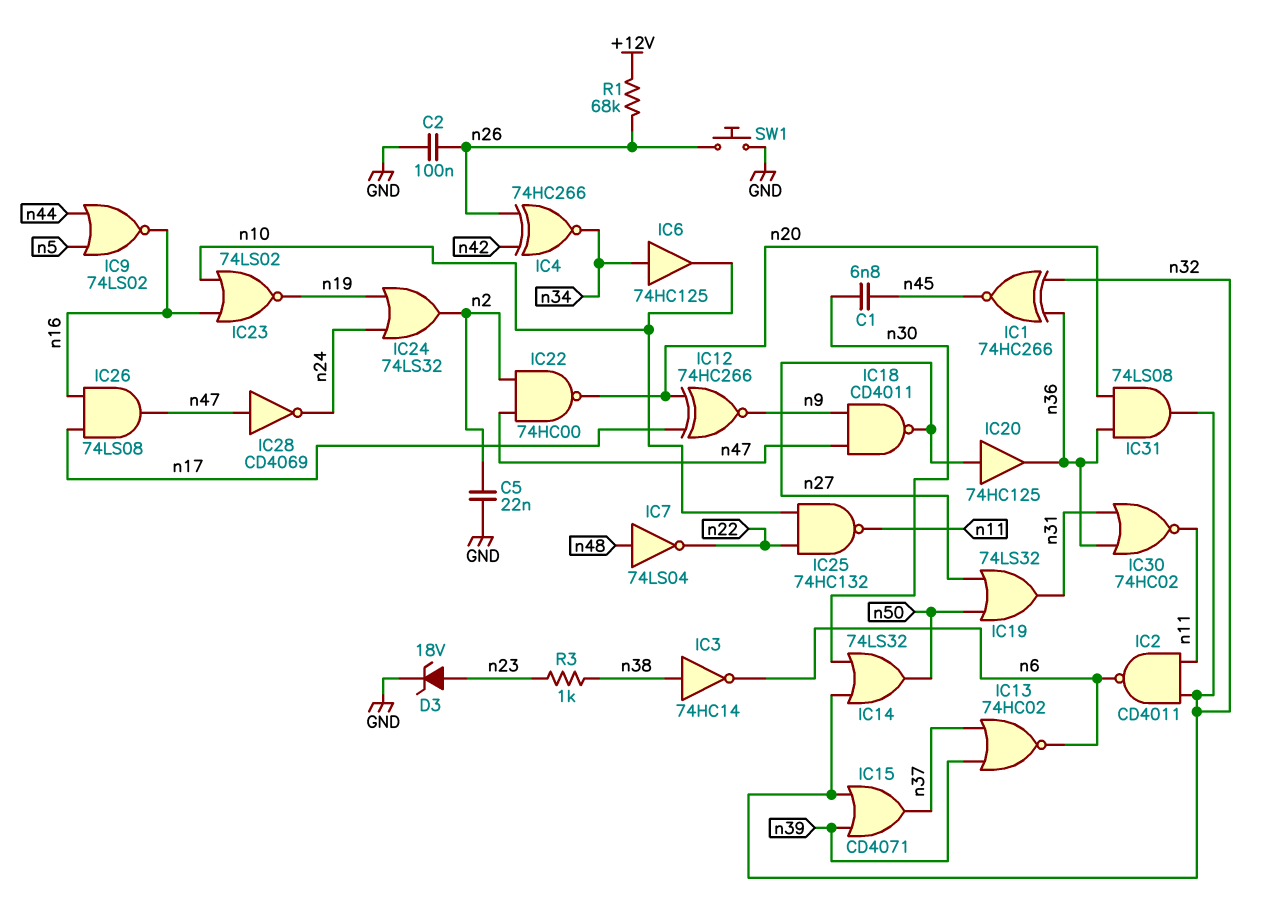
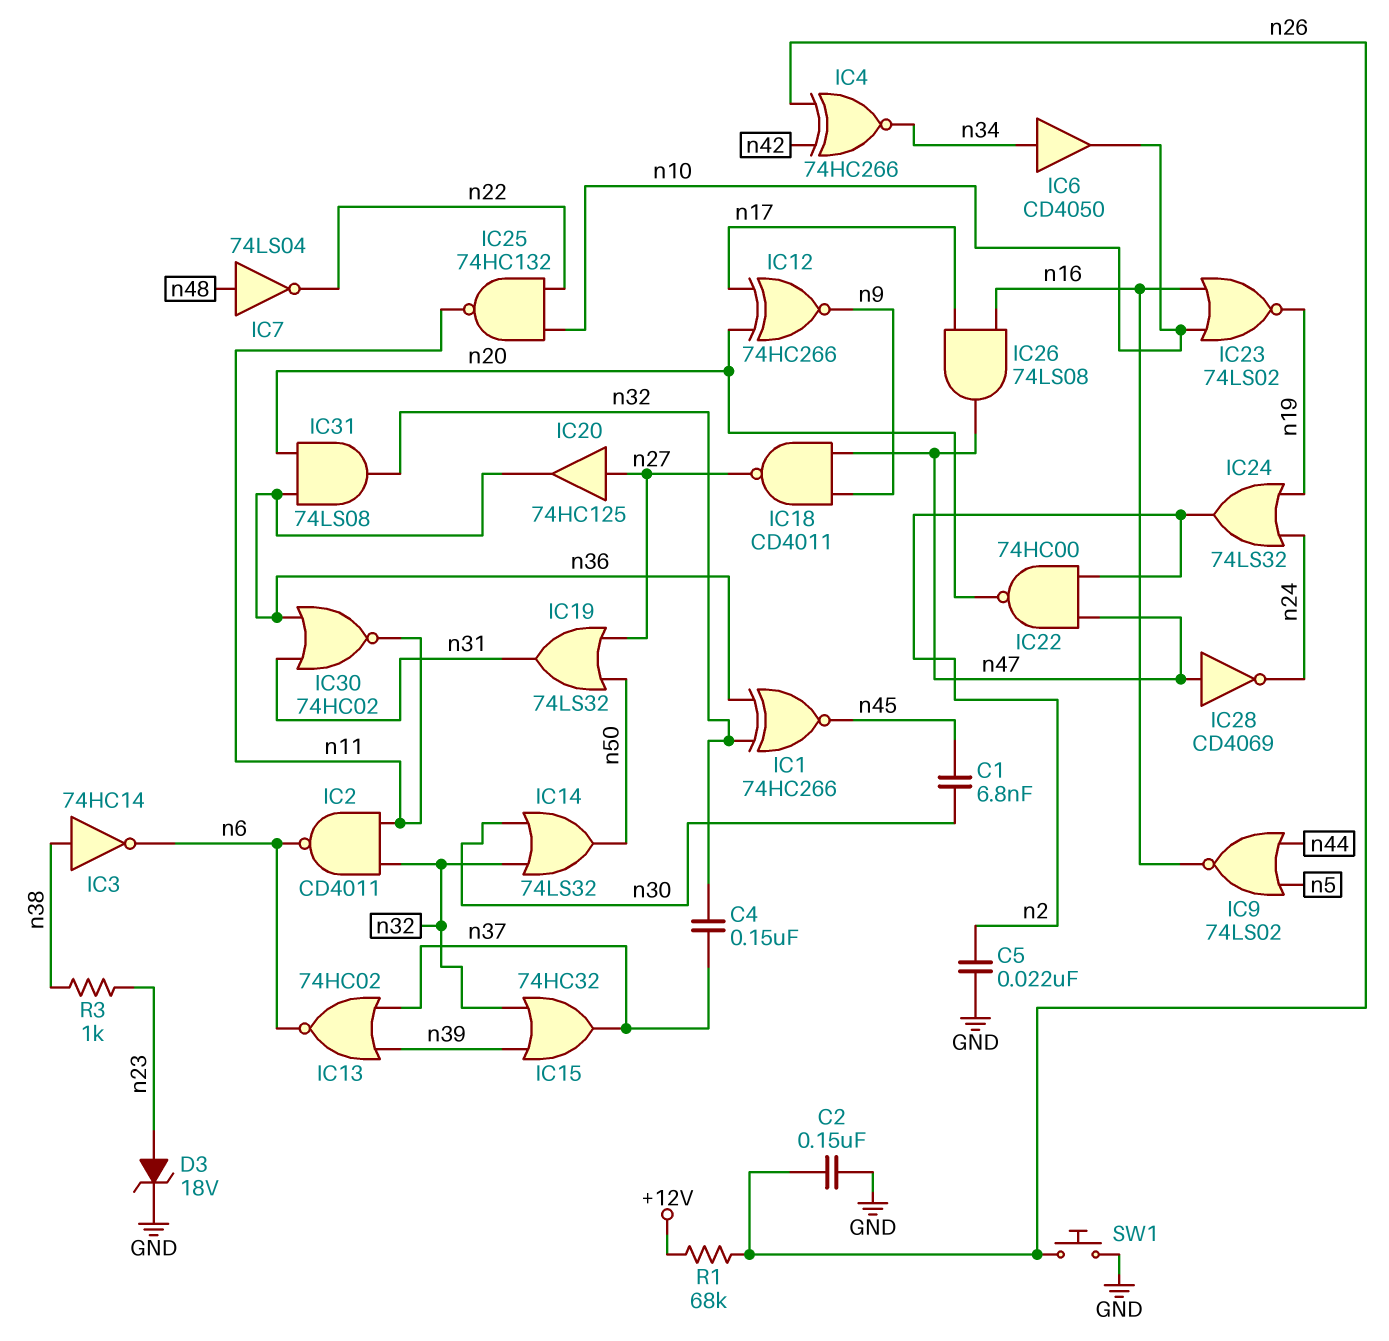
C2: 100nF (GND, n26) -> 150nF (GND, n26)
C4: none -> 150nF (n32, n37)
IC6: buffer 74HC125 (in n34, out n10) -> buffer CD4050 (in n34, out n10)
IC15: OR CD4071 (in n32, in n39, out n37) -> OR 74HC32 (in n32, in n39, out n37)

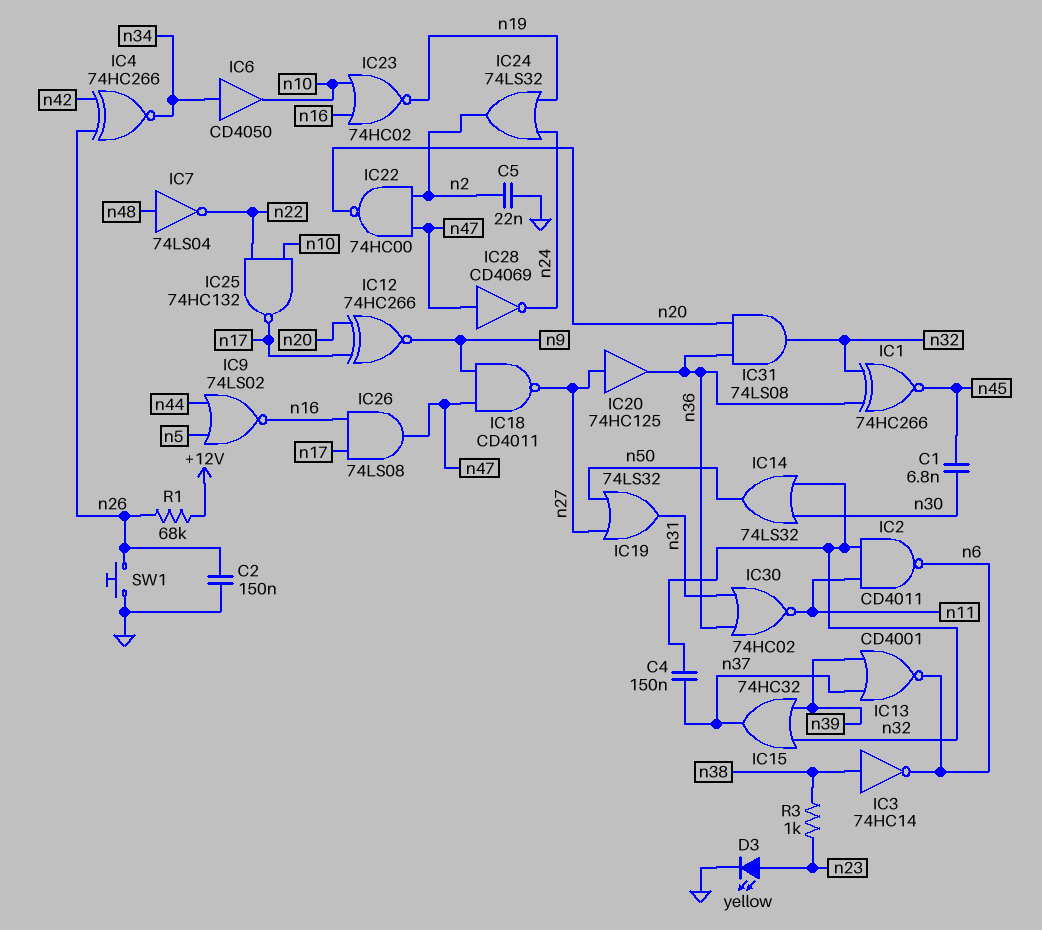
D3: zener 18V (A n23, K GND) -> LED yellow (A n23, K GND)
IC13: NOR 74HC02 (in n37, in n39, out n6) -> NOR CD4001 (in n37, in n39, out n6)
IC23: NOR 74LS02 (in n10, in n16, out n19) -> NOR 74HC02 (in n10, in n16, out n19)
IC25: NAND 74HC132 (in n10, in n22, out n11) -> NAND 74HC132 (in n10, in n22, out n17)

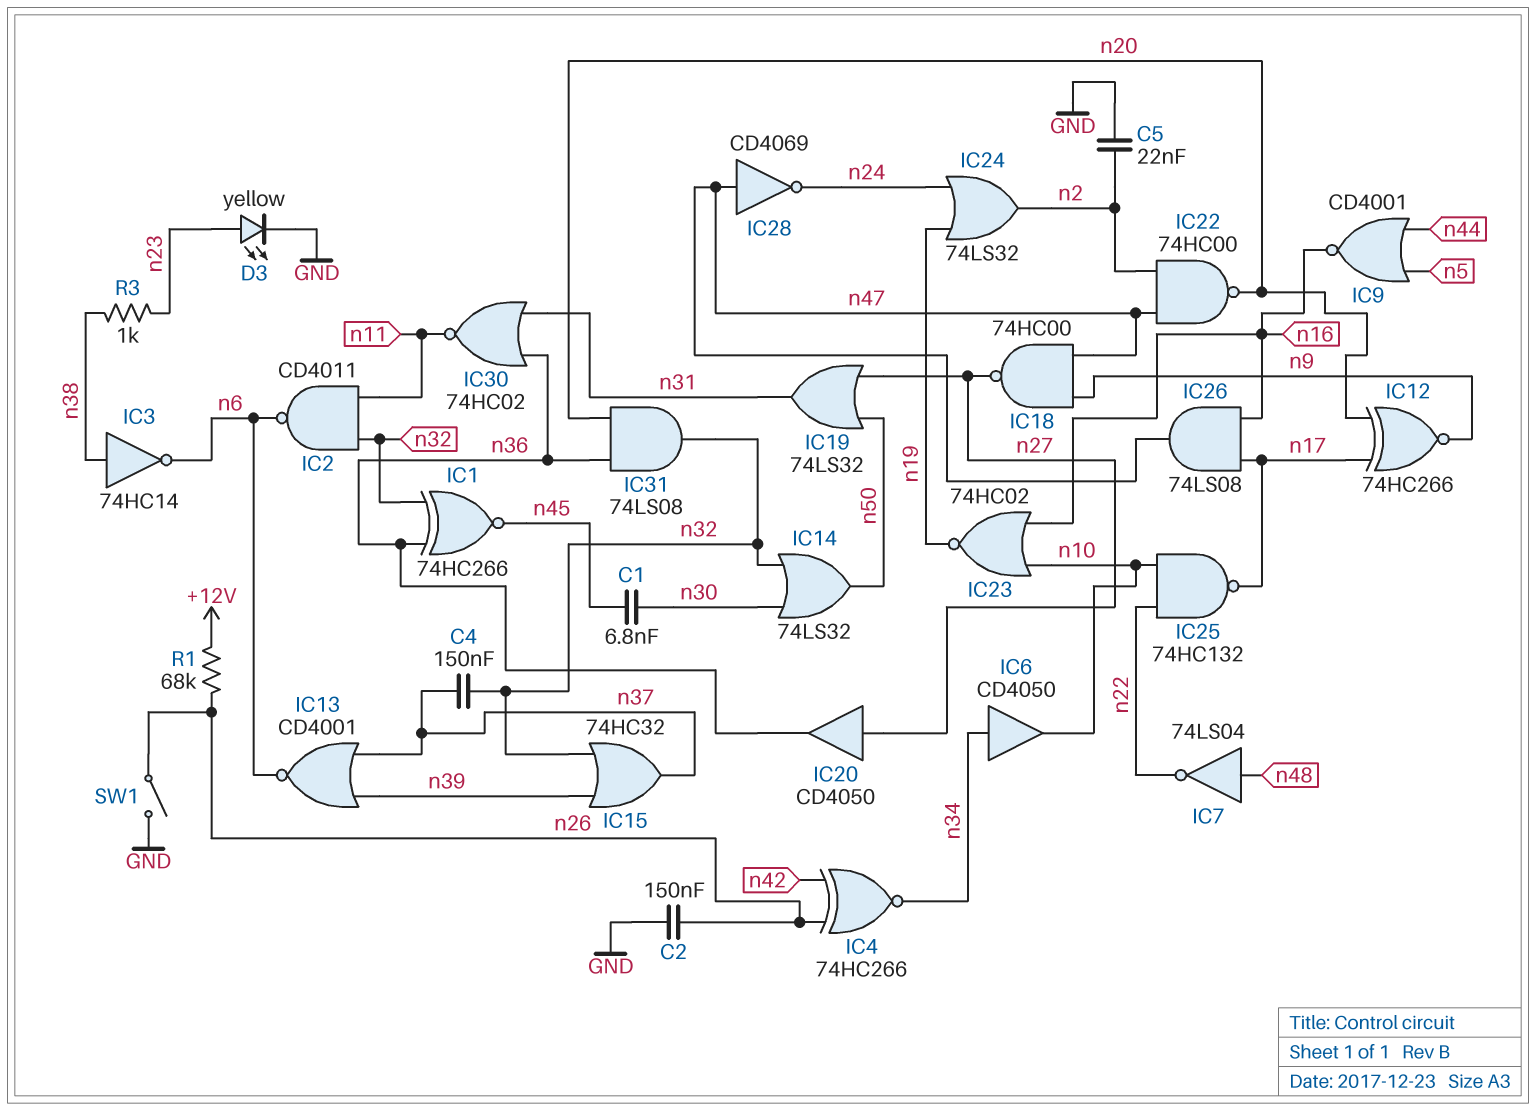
IC9: NOR 74LS02 (in n5, in n44, out n16) -> NOR CD4001 (in n5, in n44, out n16)
IC18: NAND CD4011 (in n9, in n47, out n27) -> NAND 74HC00 (in n9, in n47, out n27)
IC20: buffer 74HC125 (in n27, out n36) -> buffer CD4050 (in n27, out n36)
SW1: button (GND, n26) -> switch (GND, n26)

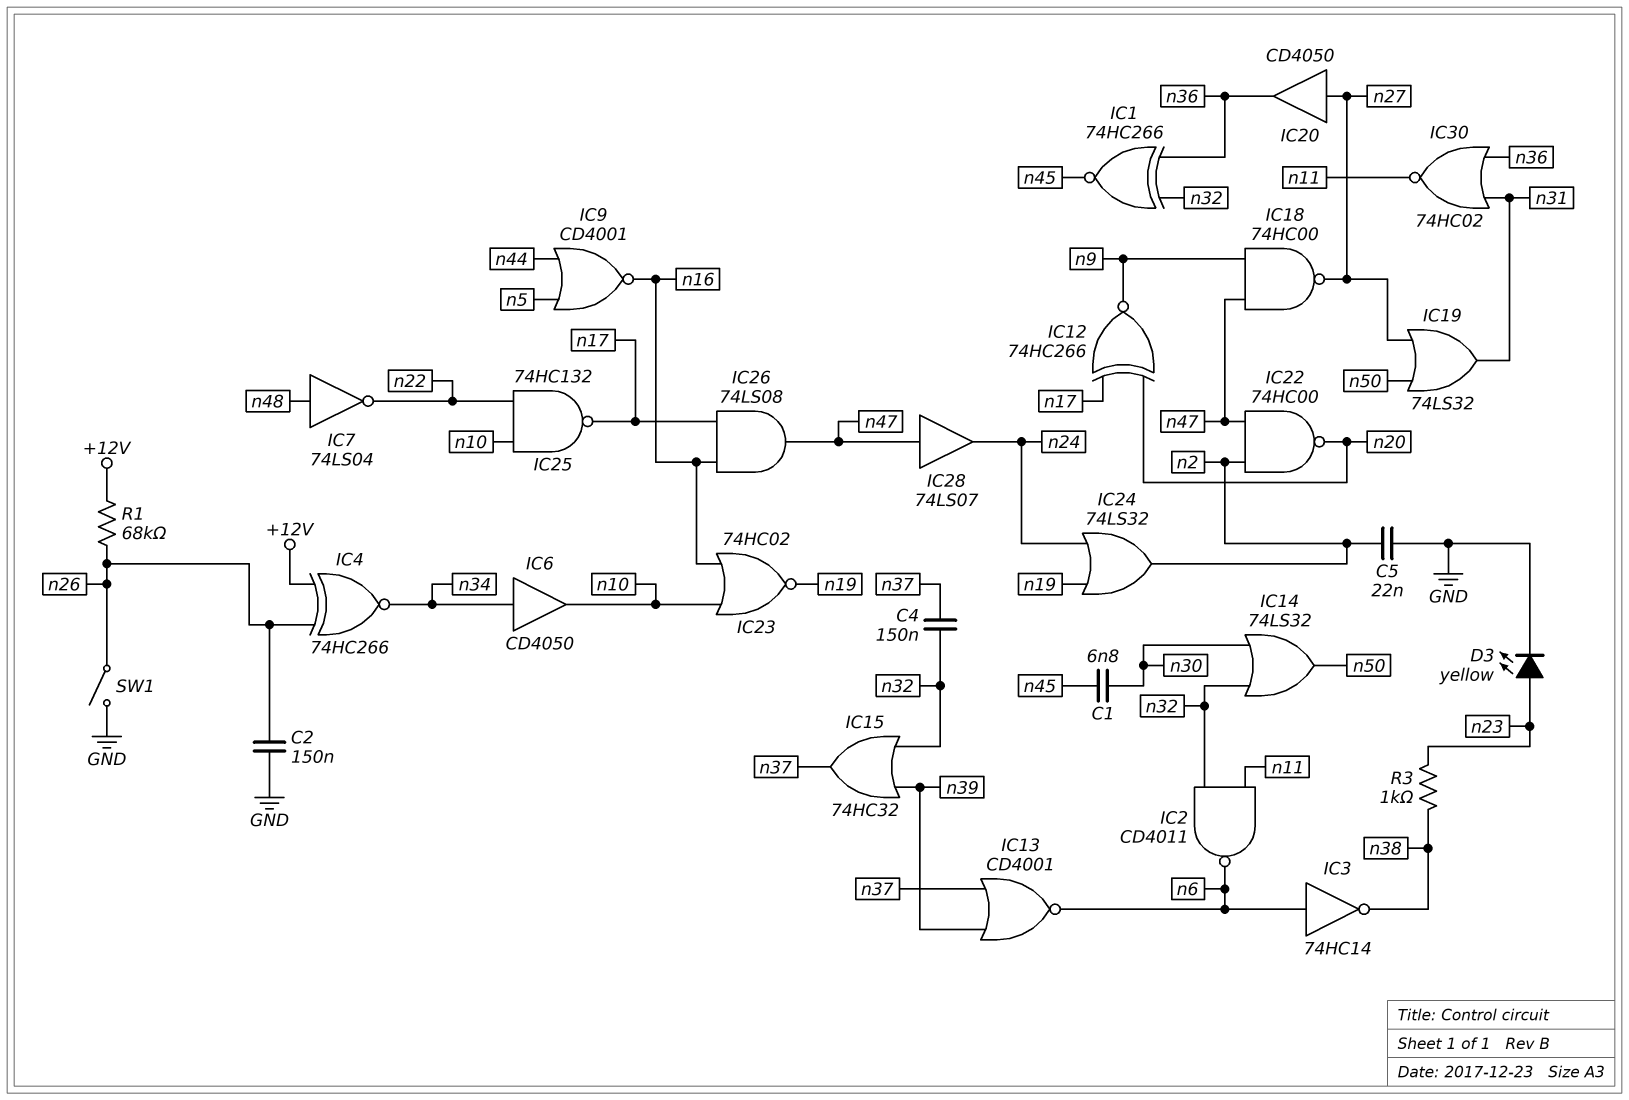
IC3: NOT 74HC14 (in n38, out n6) -> NOT 74HC14 (in n6, out n38)
IC4: XNOR 74HC266 (in n26, in n42, out n34) -> XNOR 74HC266 (in +12V, in n26, out n34)
IC28: NOT CD4069 (in n47, out n24) -> buffer 74LS07 (in n47, out n24)
IC31: AND 74LS08 (in n20, in n36, out n32) -> none

